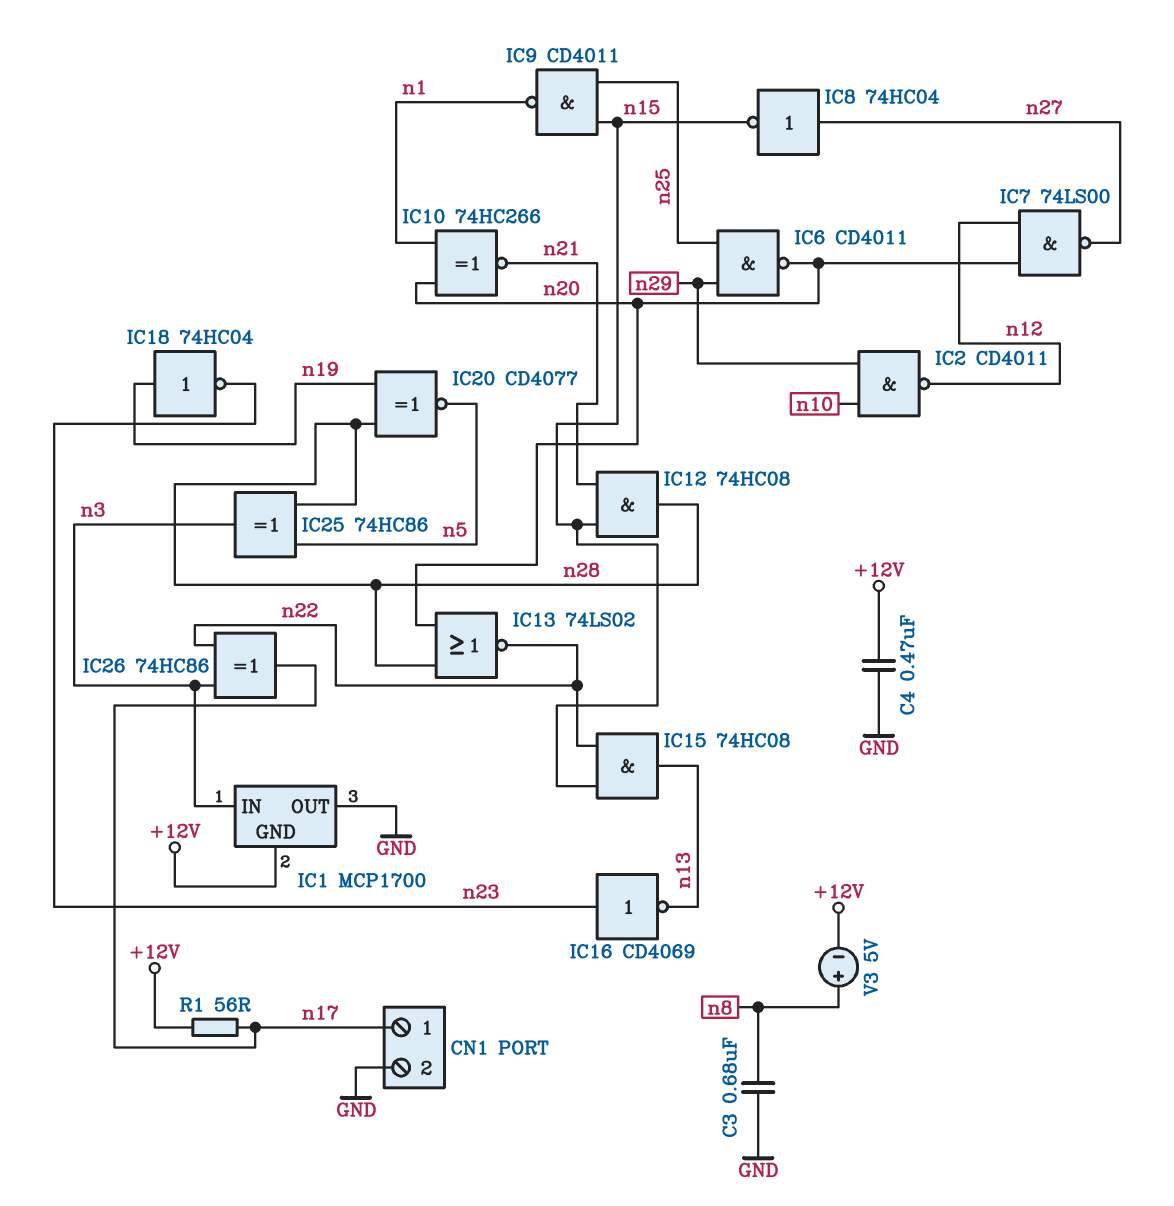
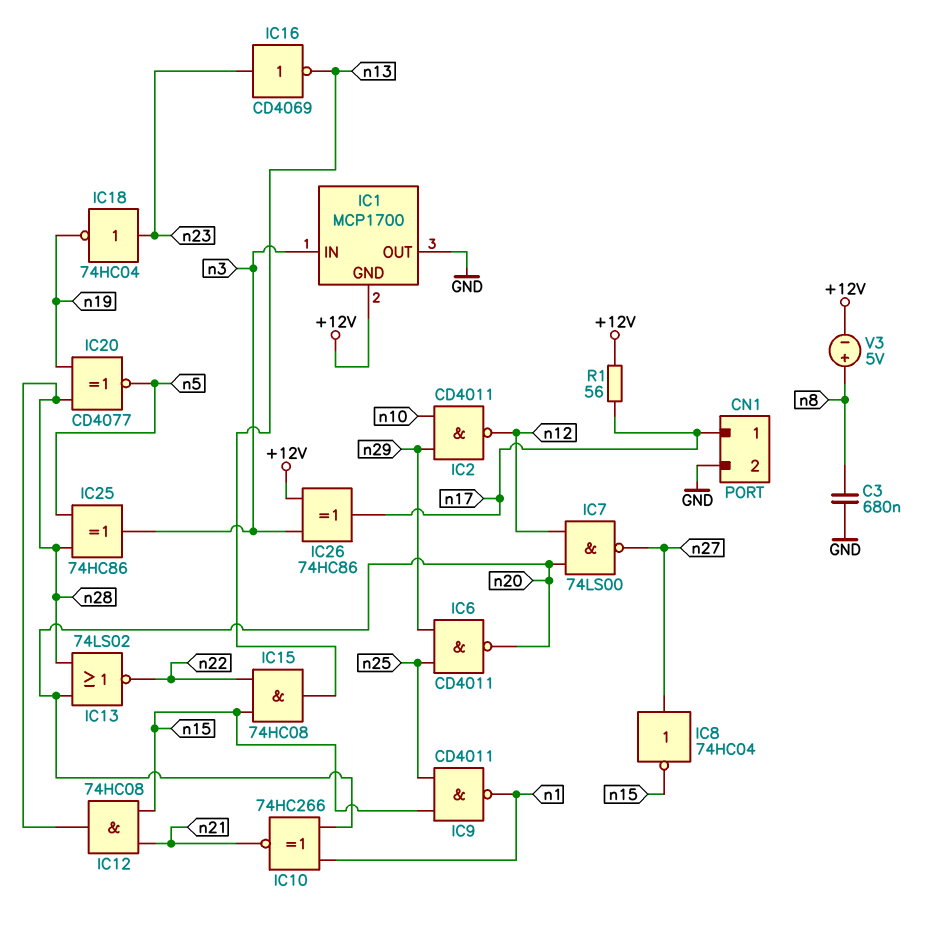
C4: 470nF (+12V, GND) -> none
IC18: NOT 74HC04 (in n19, out n23) -> NOT 74HC04 (in n23, out n19)
IC26: XOR 74HC86 (in n3, in n22, out n17) -> XOR 74HC86 (in +12V, in n3, out n17)

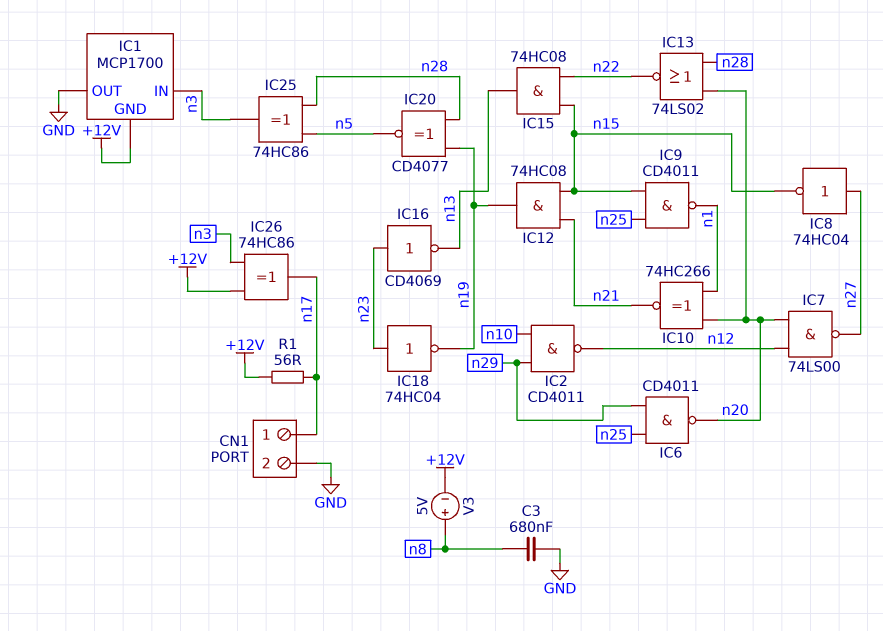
IC12: AND 74HC08 (in n15, in n21, out n28) -> AND 74HC08 (in n15, in n21, out n19)

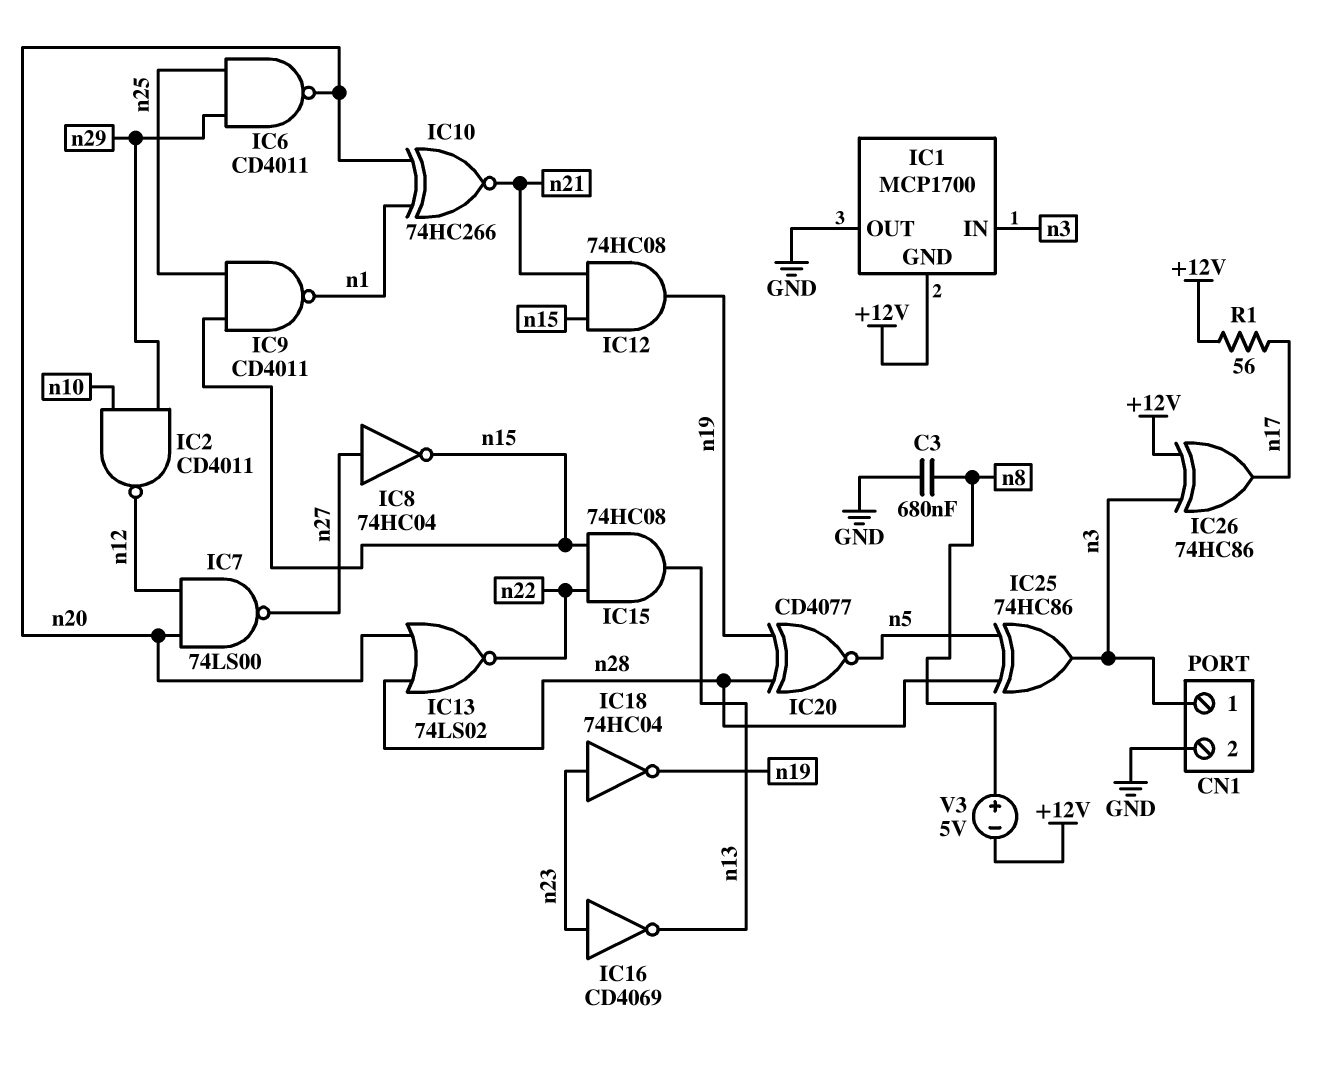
CN1 pin 1: n17 -> n3

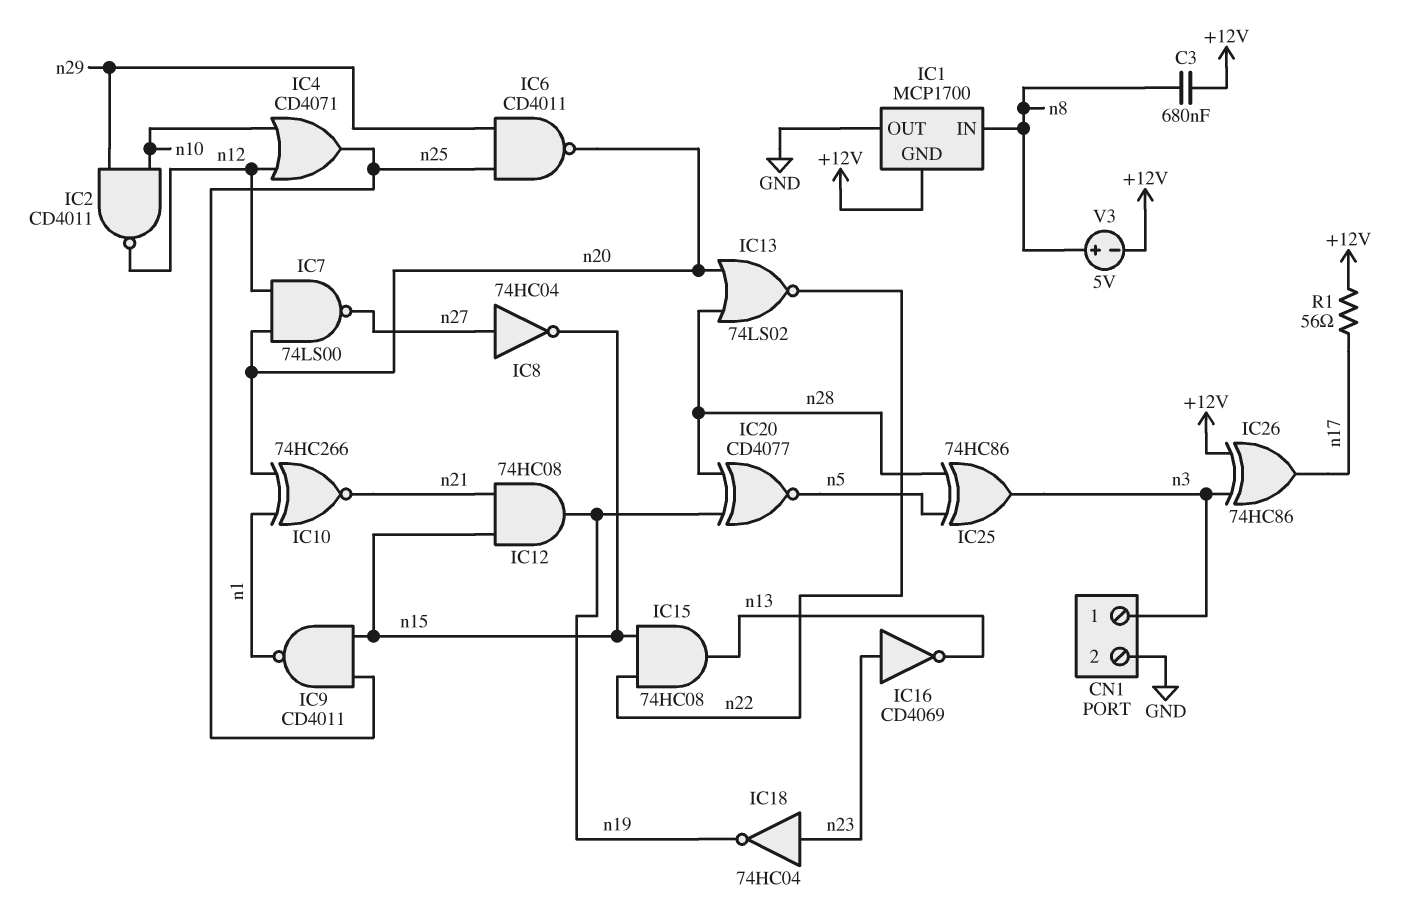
C3: 680nF (GND, n8) -> 680nF (+12V, n8)
IC1 pin IN: n3 -> n8
IC4: none -> OR CD4071 (in n10, in n12, out n25)

